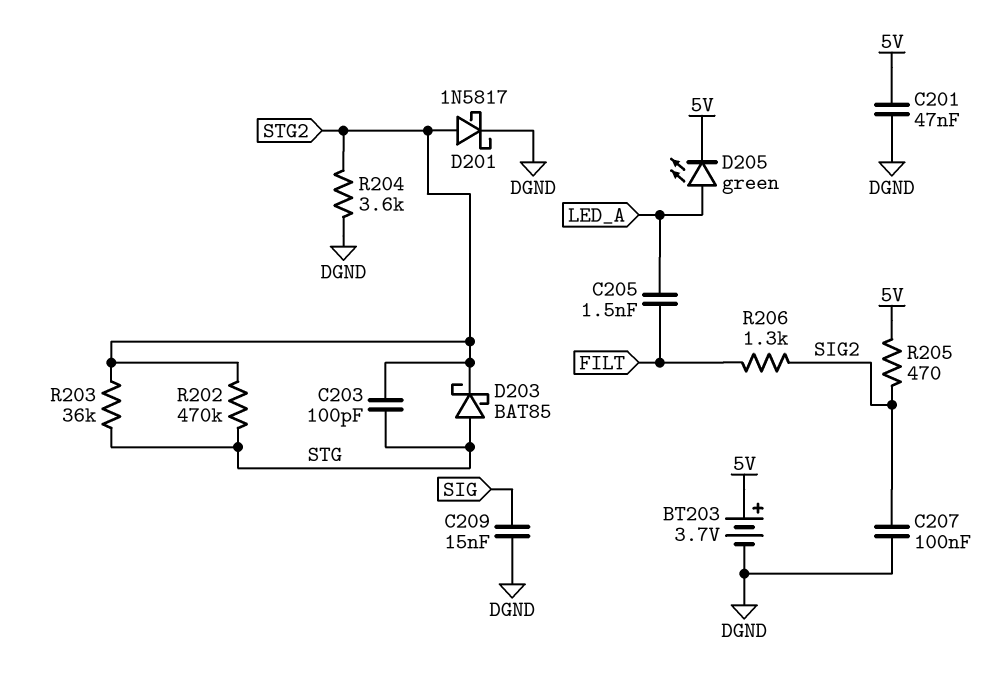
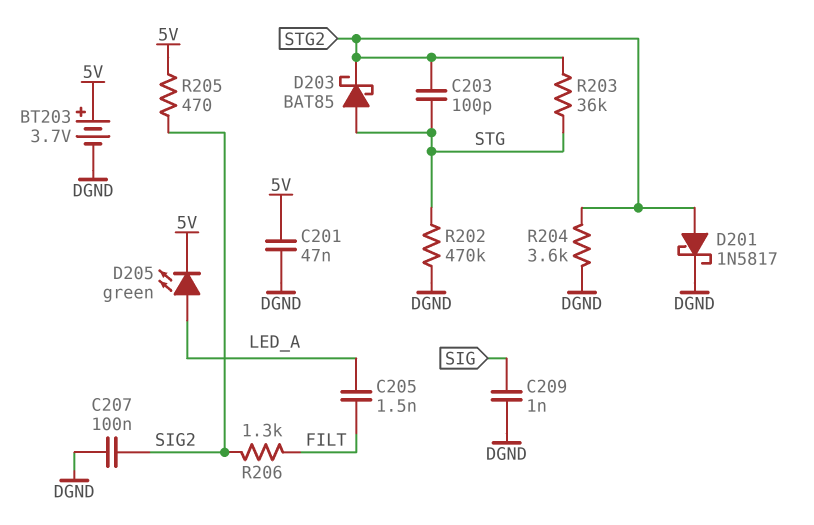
C209: 15nF (DGND, SIG) -> 1nF (DGND, SIG)
R202: 470k (STG, STG2) -> 470k (DGND, STG)

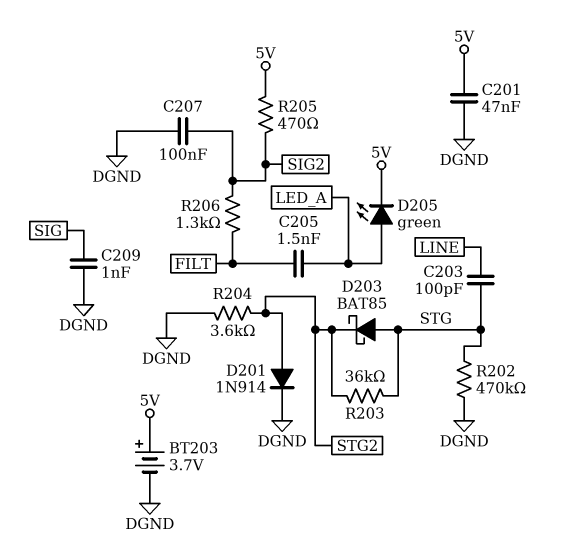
C203: 100pF (STG, STG2) -> 100pF (LINE, STG)
D201: schottky 1N5817 (A STG2, K DGND) -> diode 1N914 (A STG2, K DGND)

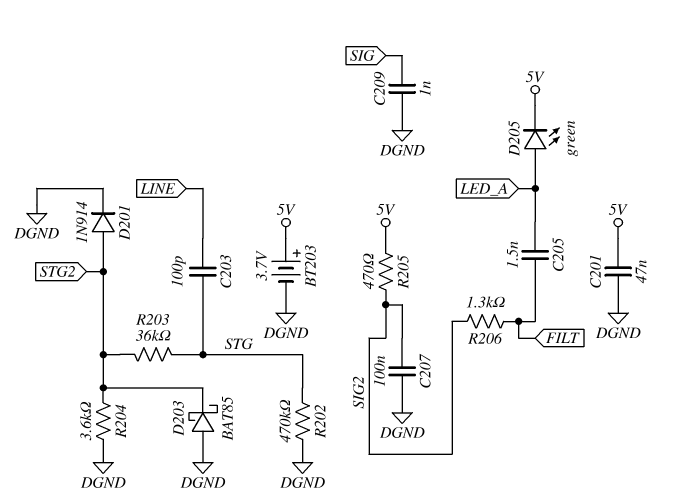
D203: schottky BAT85 (A STG, K STG2) -> schottky BAT85 (A DGND, K STG2)

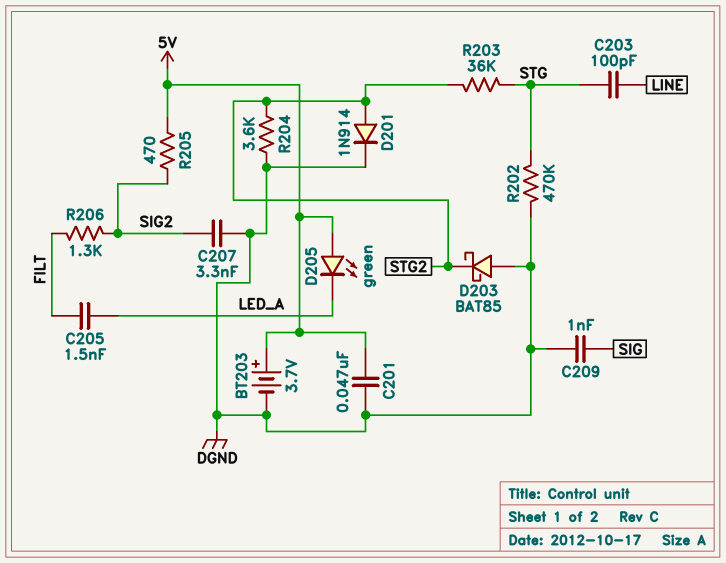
C207: 100nF (DGND, SIG2) -> 3.3nF (DGND, SIG2)
D205: LED green (A LED_A, K 5V) -> LED green (A 5V, K LED_A)

